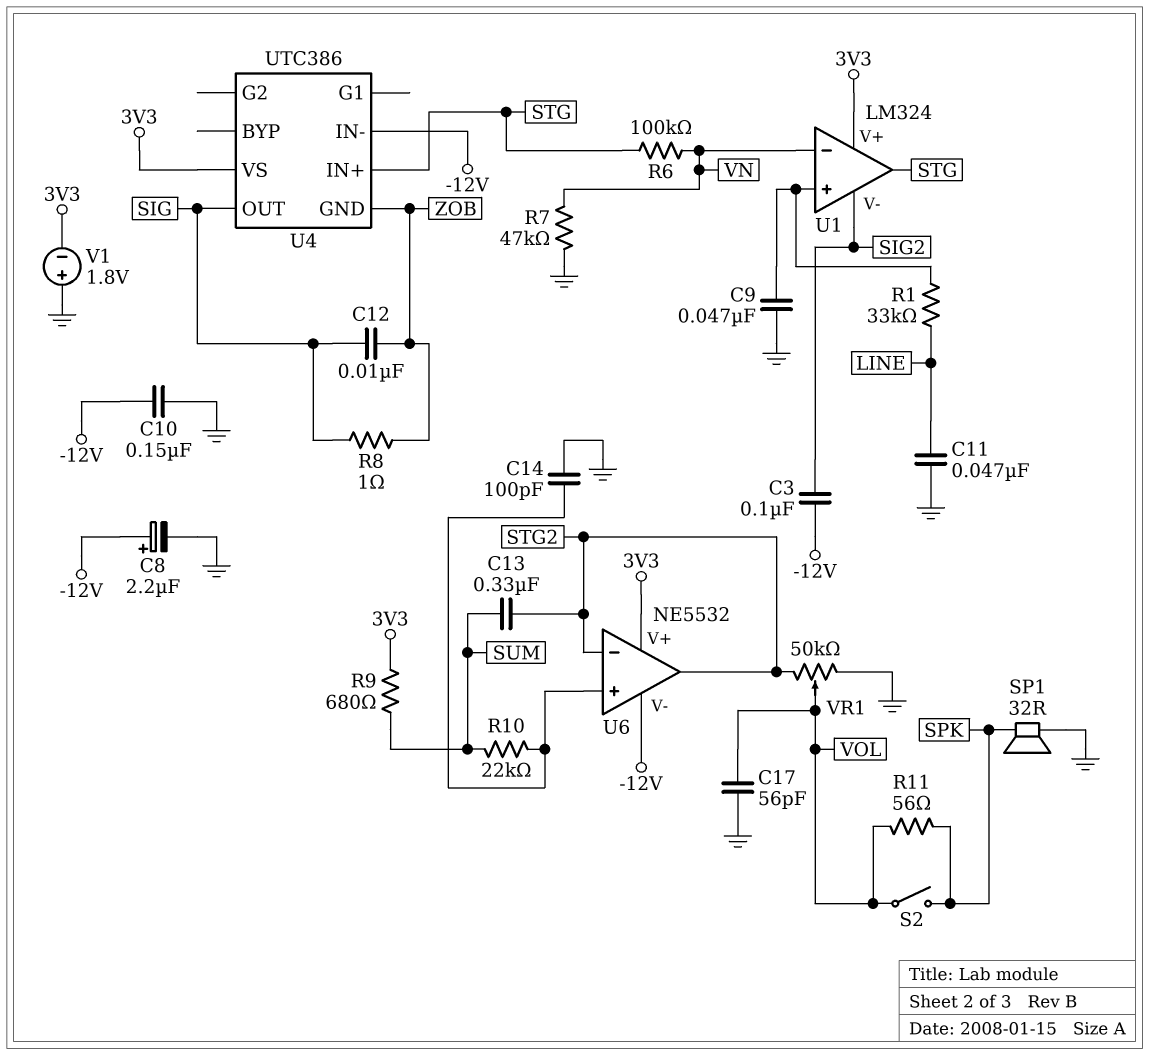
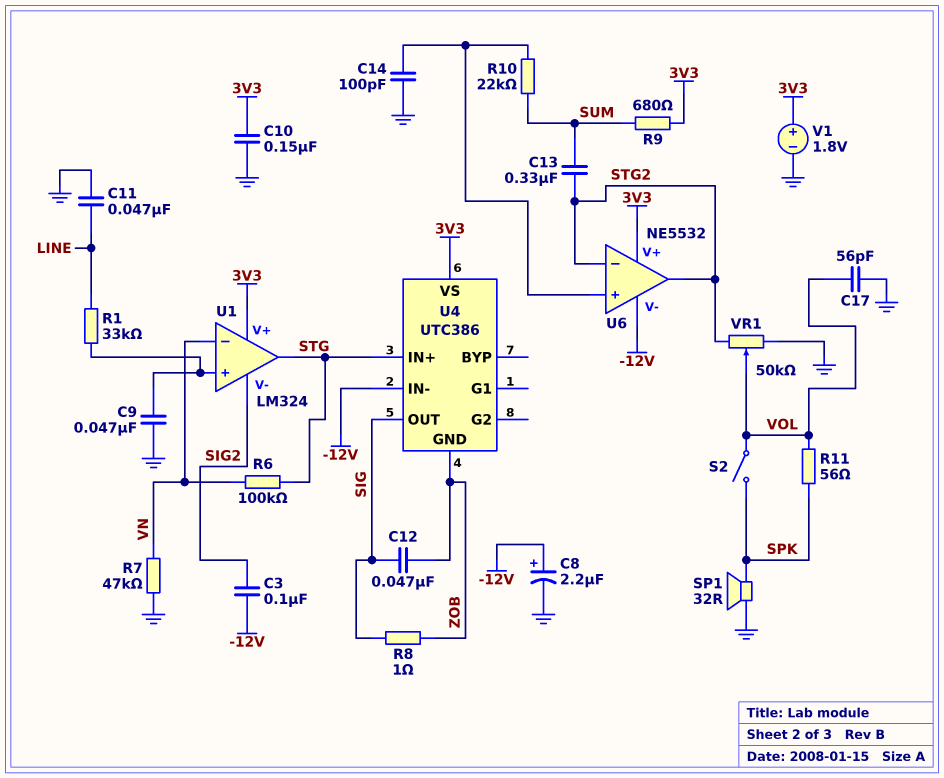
C10: 150nF (-12V, GND) -> 150nF (3V3, GND)
C12: 10nF (SIG, ZOB) -> 47nF (SIG, ZOB)
V1: 1.8V (plus GND, minus 3V3) -> 1.8V (plus 3V3, minus GND)

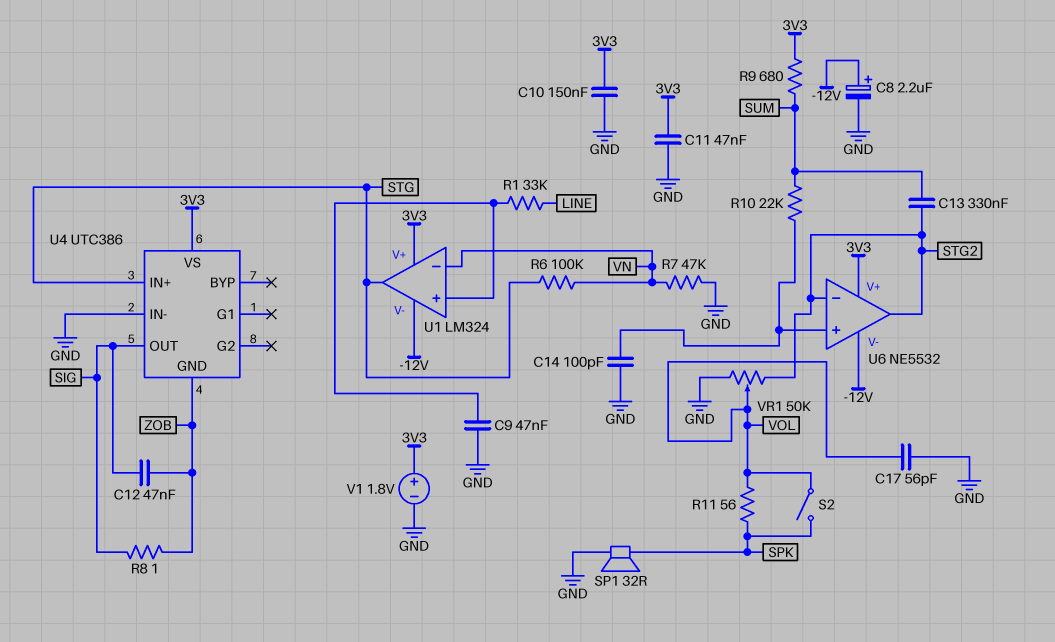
C3: 100nF (-12V, SIG2) -> none
C11: 47nF (GND, LINE) -> 47nF (3V3, GND)
U1 pin V-: SIG2 -> -12V
U4 pin IN-: -12V -> GND

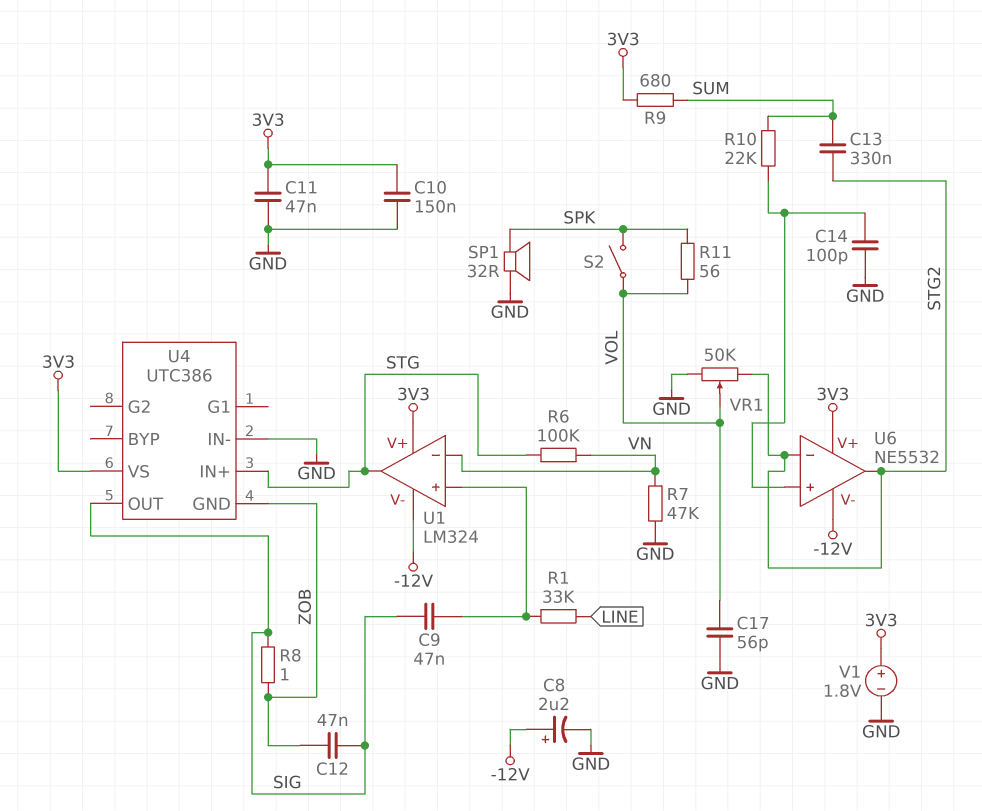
C9: 47nF (GND, U1/in+) -> 47nF (SIG, U1/in+)

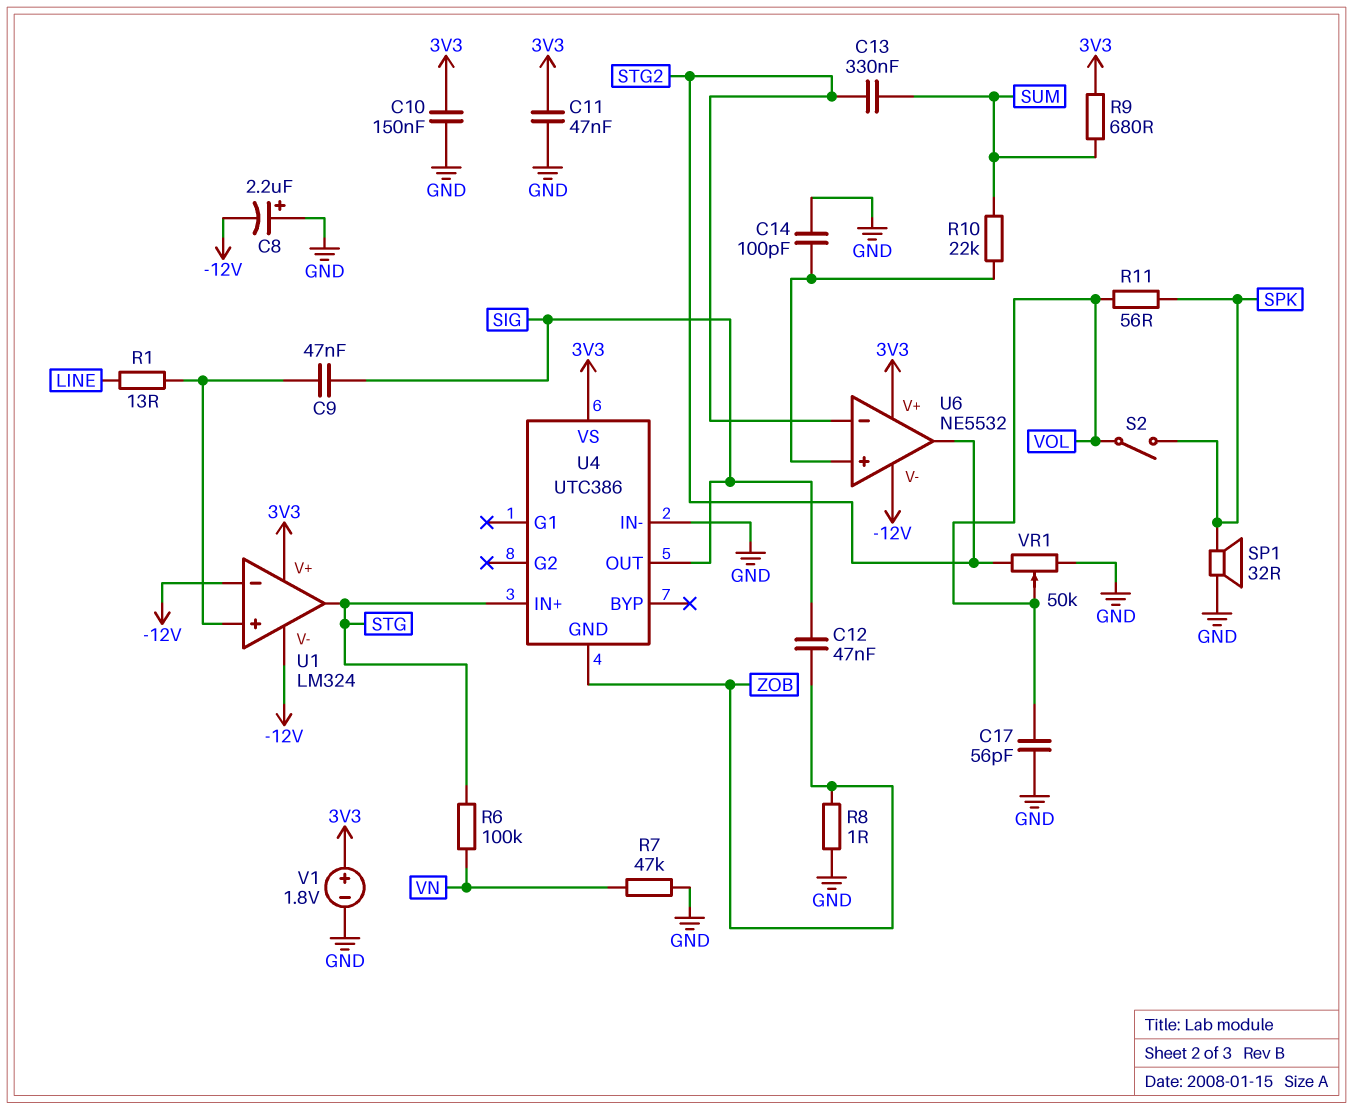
C8: 2.2uF (plus -12V, minus GND) -> 2.2uF (plus GND, minus -12V)
R1: 33k (LINE, U1/in+) -> 13 (LINE, U1/in+)
R8: 1 (SIG, ZOB) -> 1 (GND, ZOB)
U1 pin in-: VN -> -12V

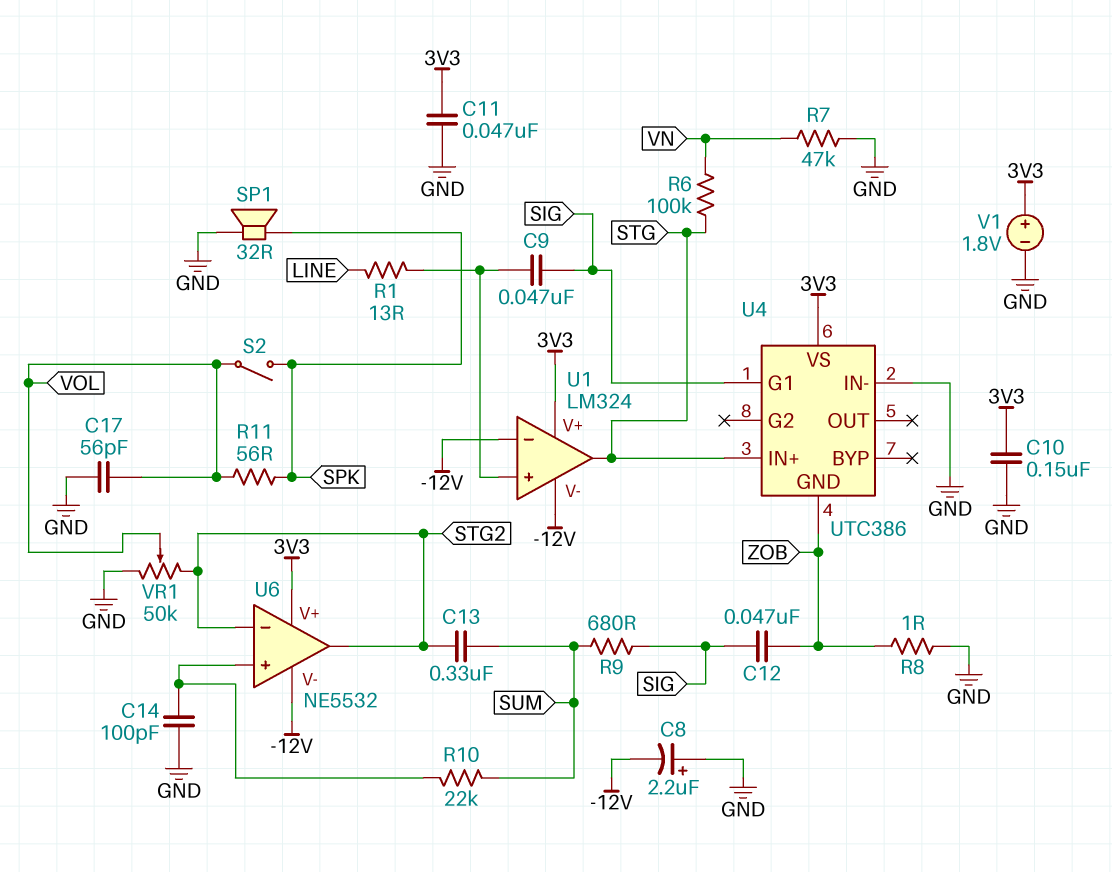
R9: 680 (3V3, SUM) -> 680 (SIG, SUM)
U4 pin G1: none -> SIG
U4 pin OUT: SIG -> none

